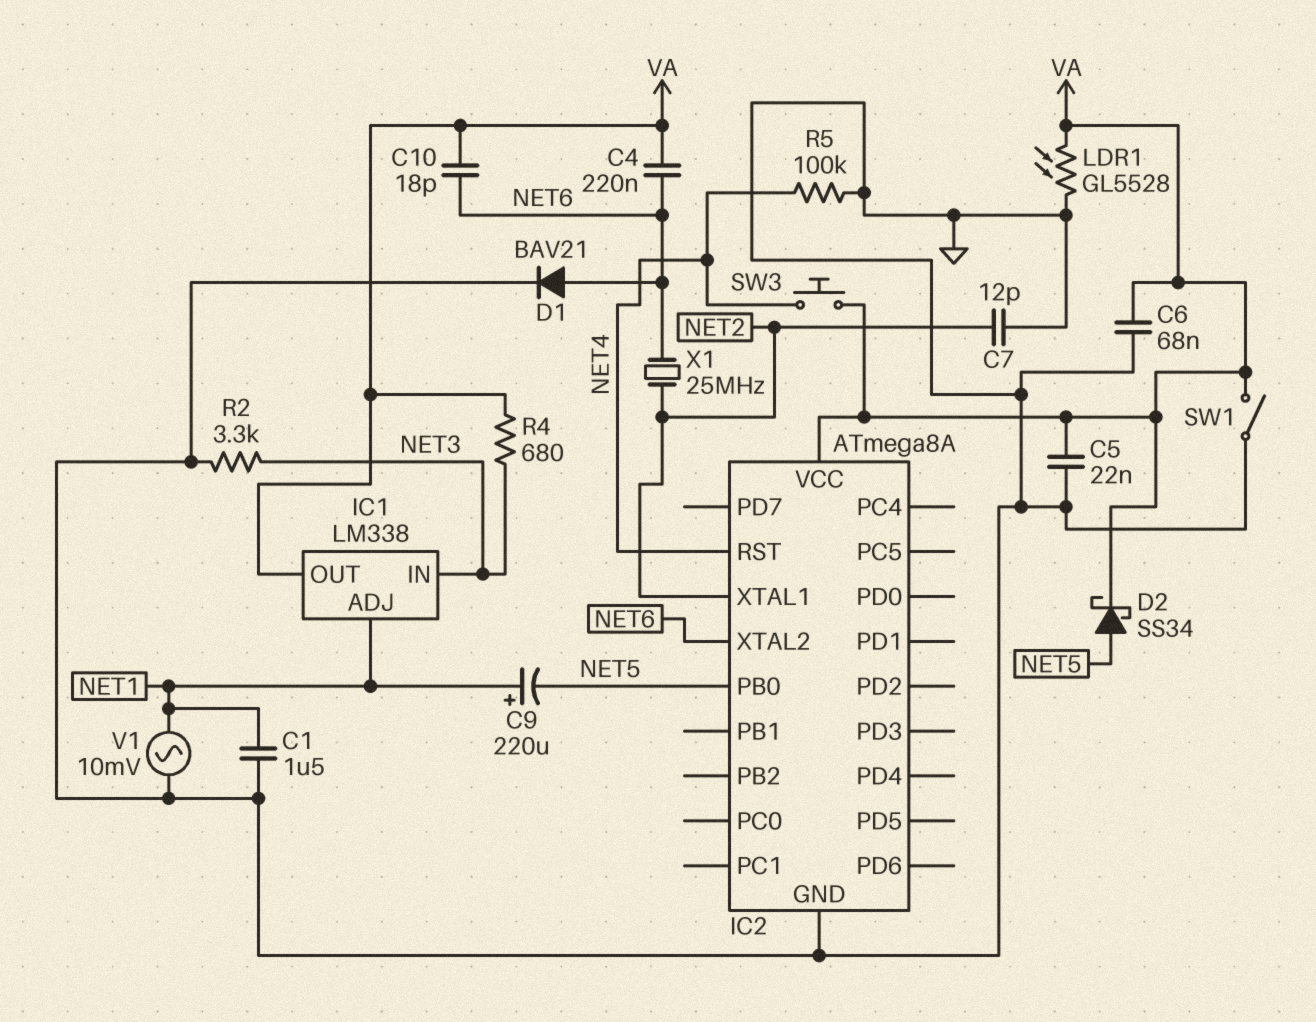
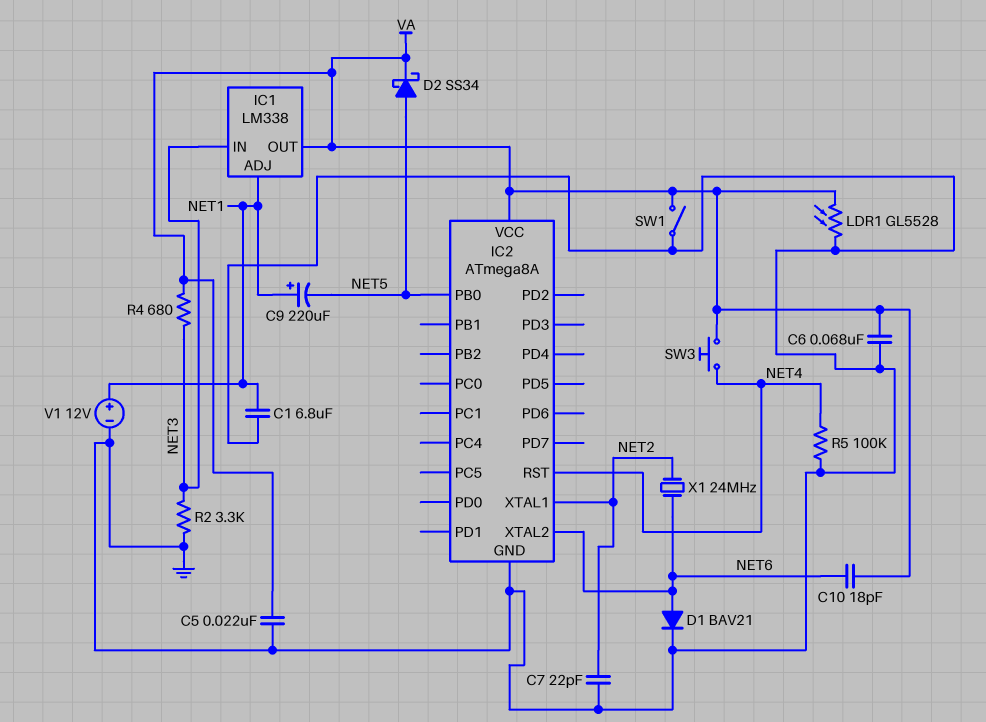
C1: 1.5uF (GND, NET1) -> 6.8uF (GND, NET1)
C4: 220nF (NET6, VA) -> none
C7: 12pF (GND, NET2) -> 22pF (GND, NET2)
V1: AC 10mV (GND, NET1) -> 12V (plus NET1, minus GND)
X1: 25MHz (NET2, NET6) -> 24MHz (NET2, NET6)

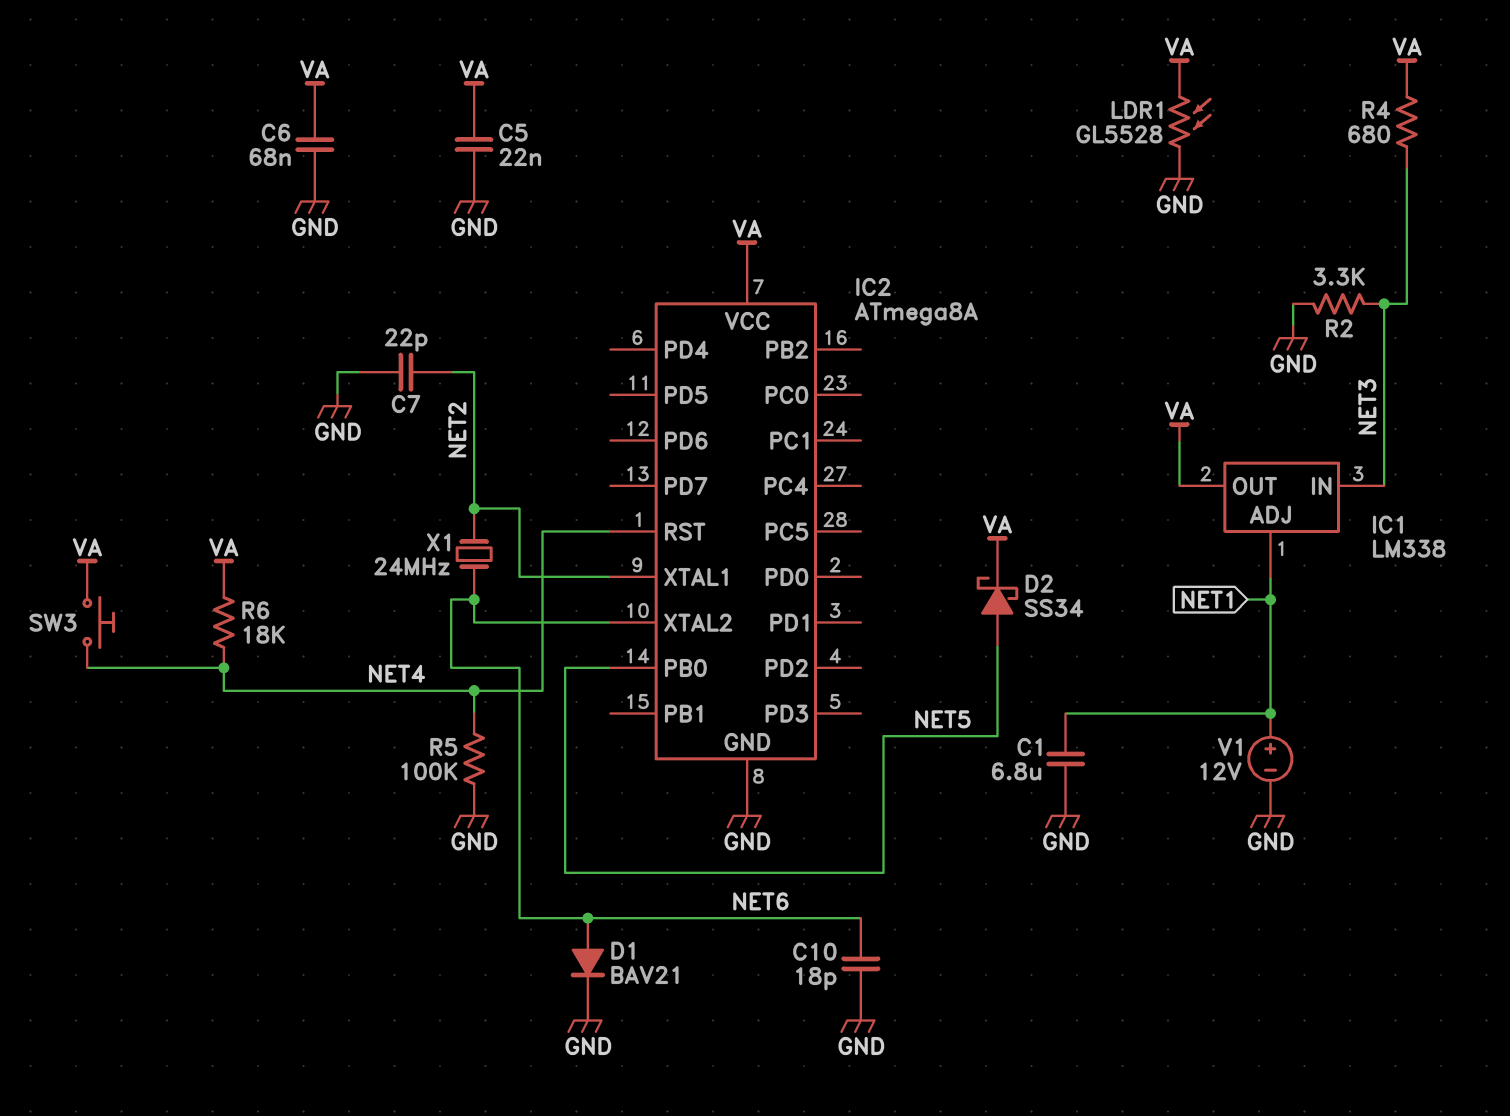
C9: 220uF (plus NET1, minus NET5) -> none
C10: 18pF (NET6, VA) -> 18pF (GND, NET6)
R6: none -> 18k (NET4, VA)
SW1: switch (GND, VA) -> none

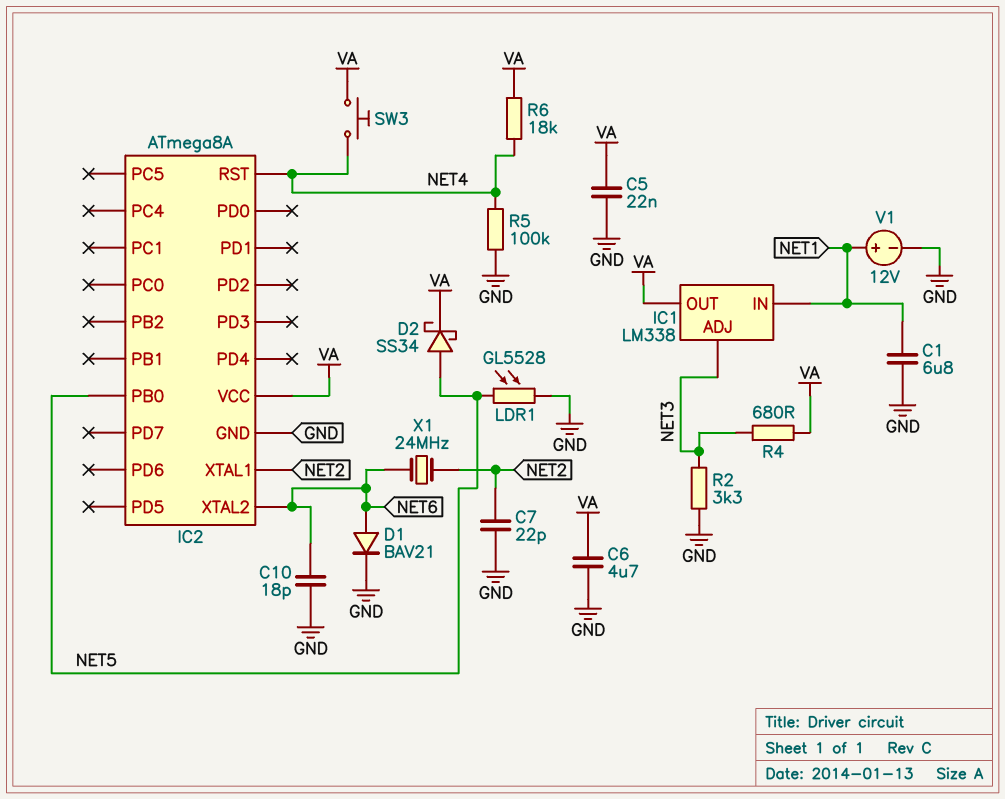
C6: 68nF (GND, VA) -> 4.7uF (GND, VA)
IC1 pin ADJ: NET1 -> NET3
IC1 pin IN: NET3 -> NET1
LDR1: GL5528 (GND, VA) -> GL5528 (GND, NET5)

